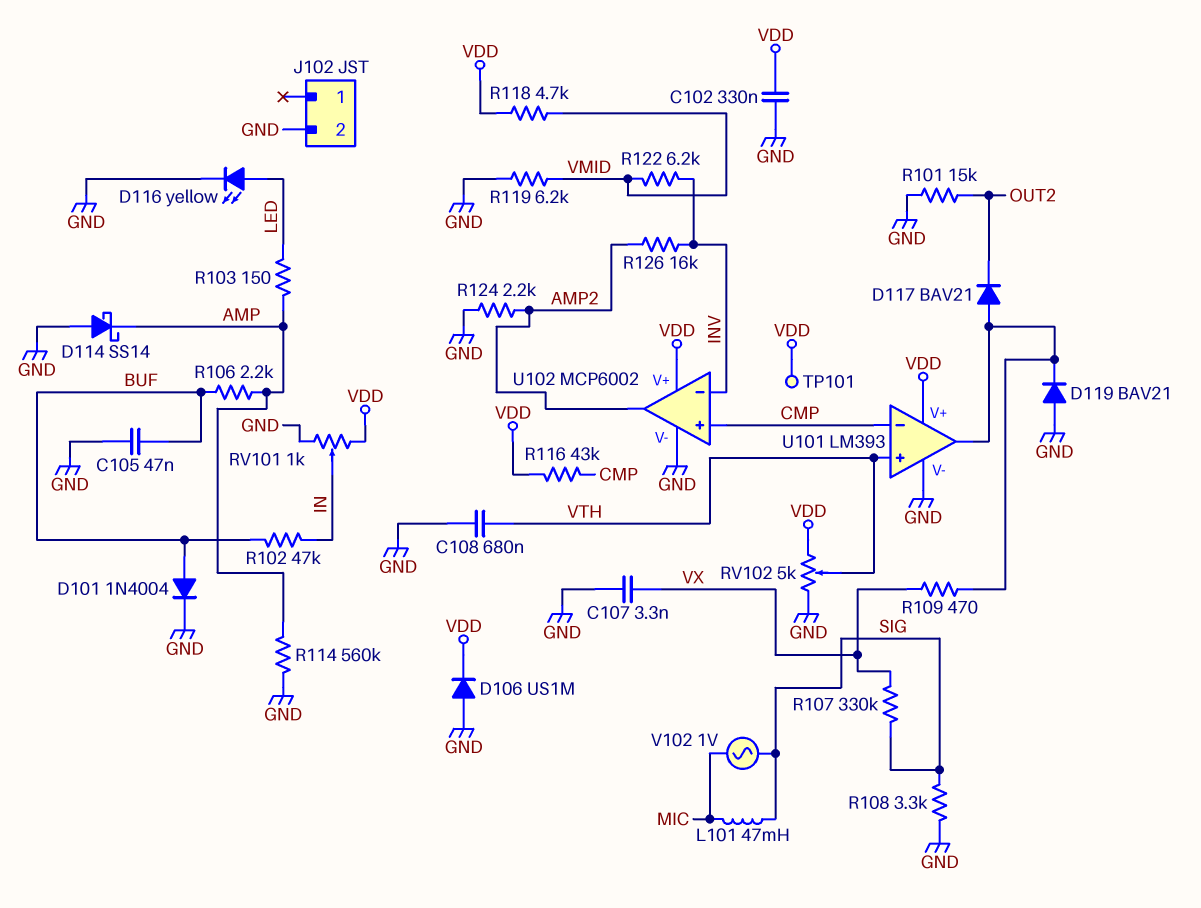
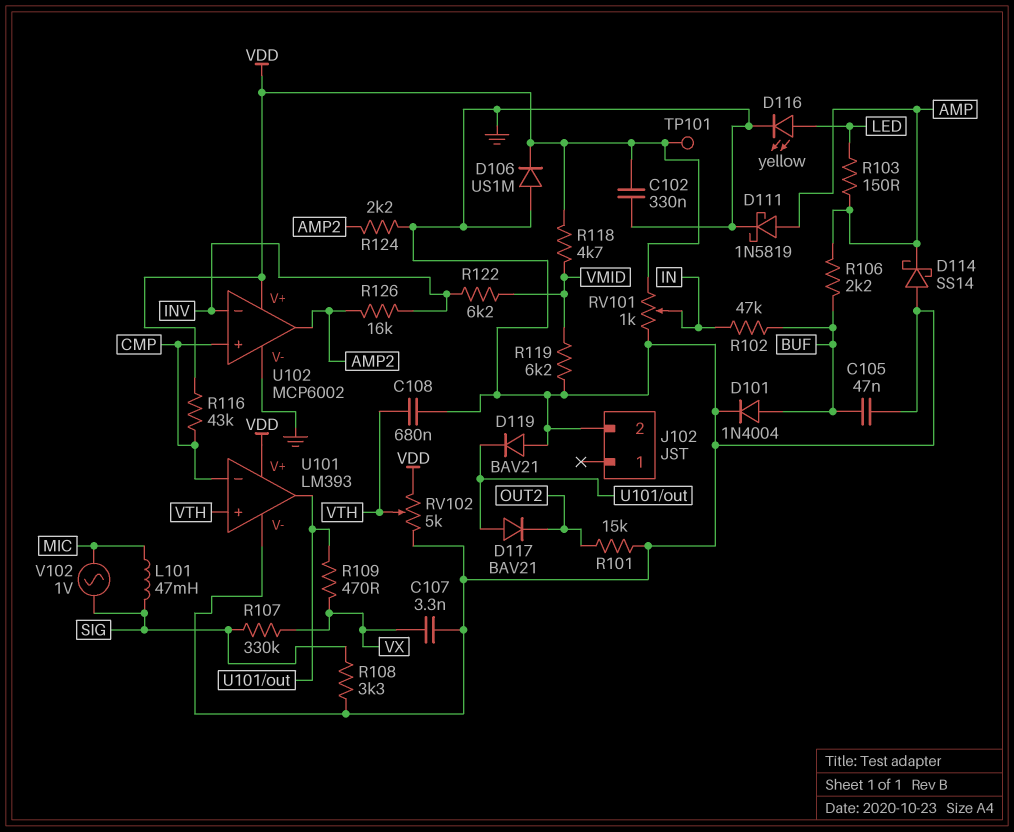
D111: none -> schottky 1N5819 (A AMP, K GND)
R114: 560k (AMP, GND) -> none

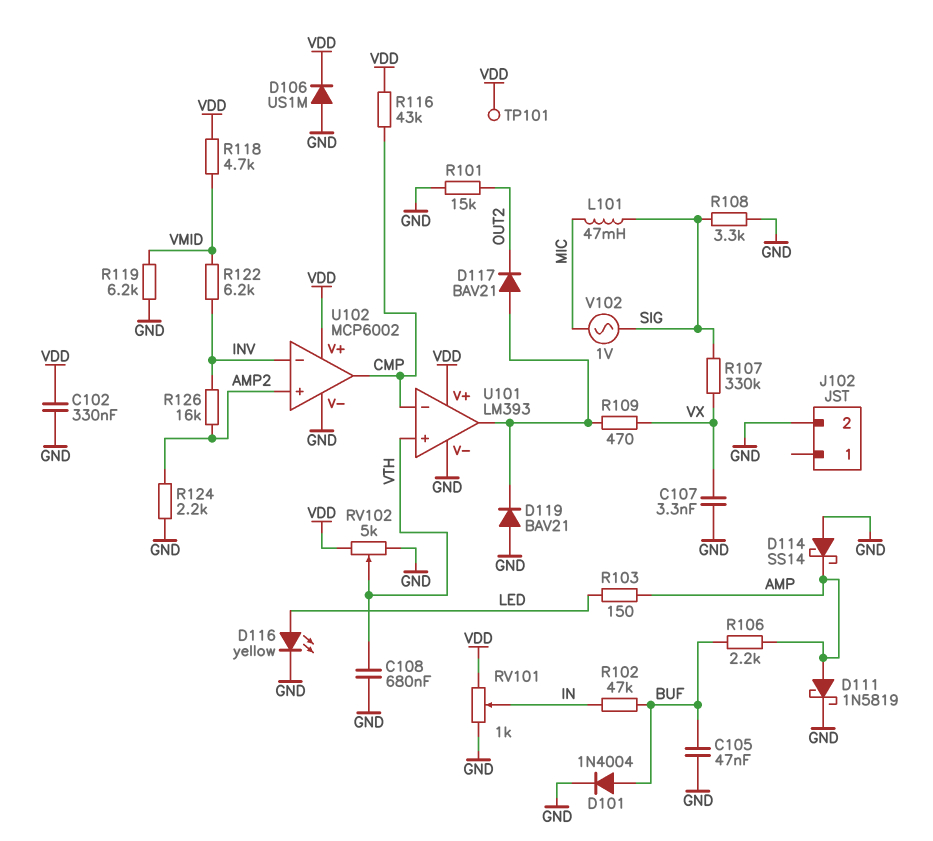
U102 pin in+: CMP -> AMP2
U102 pin out: AMP2 -> CMP

